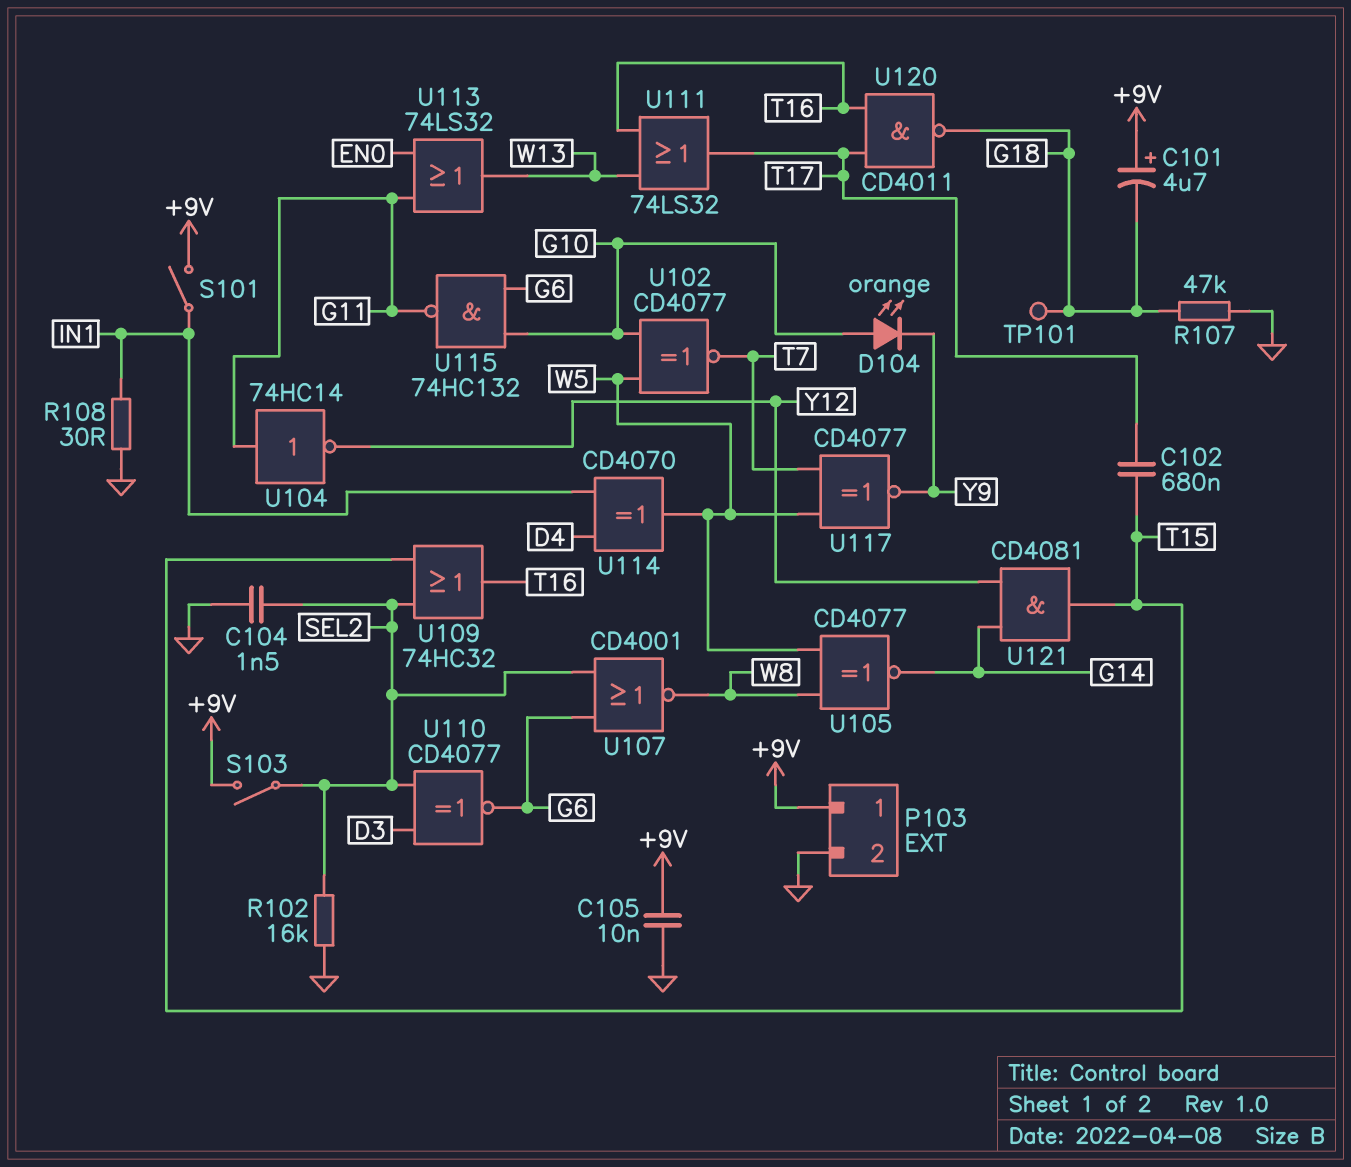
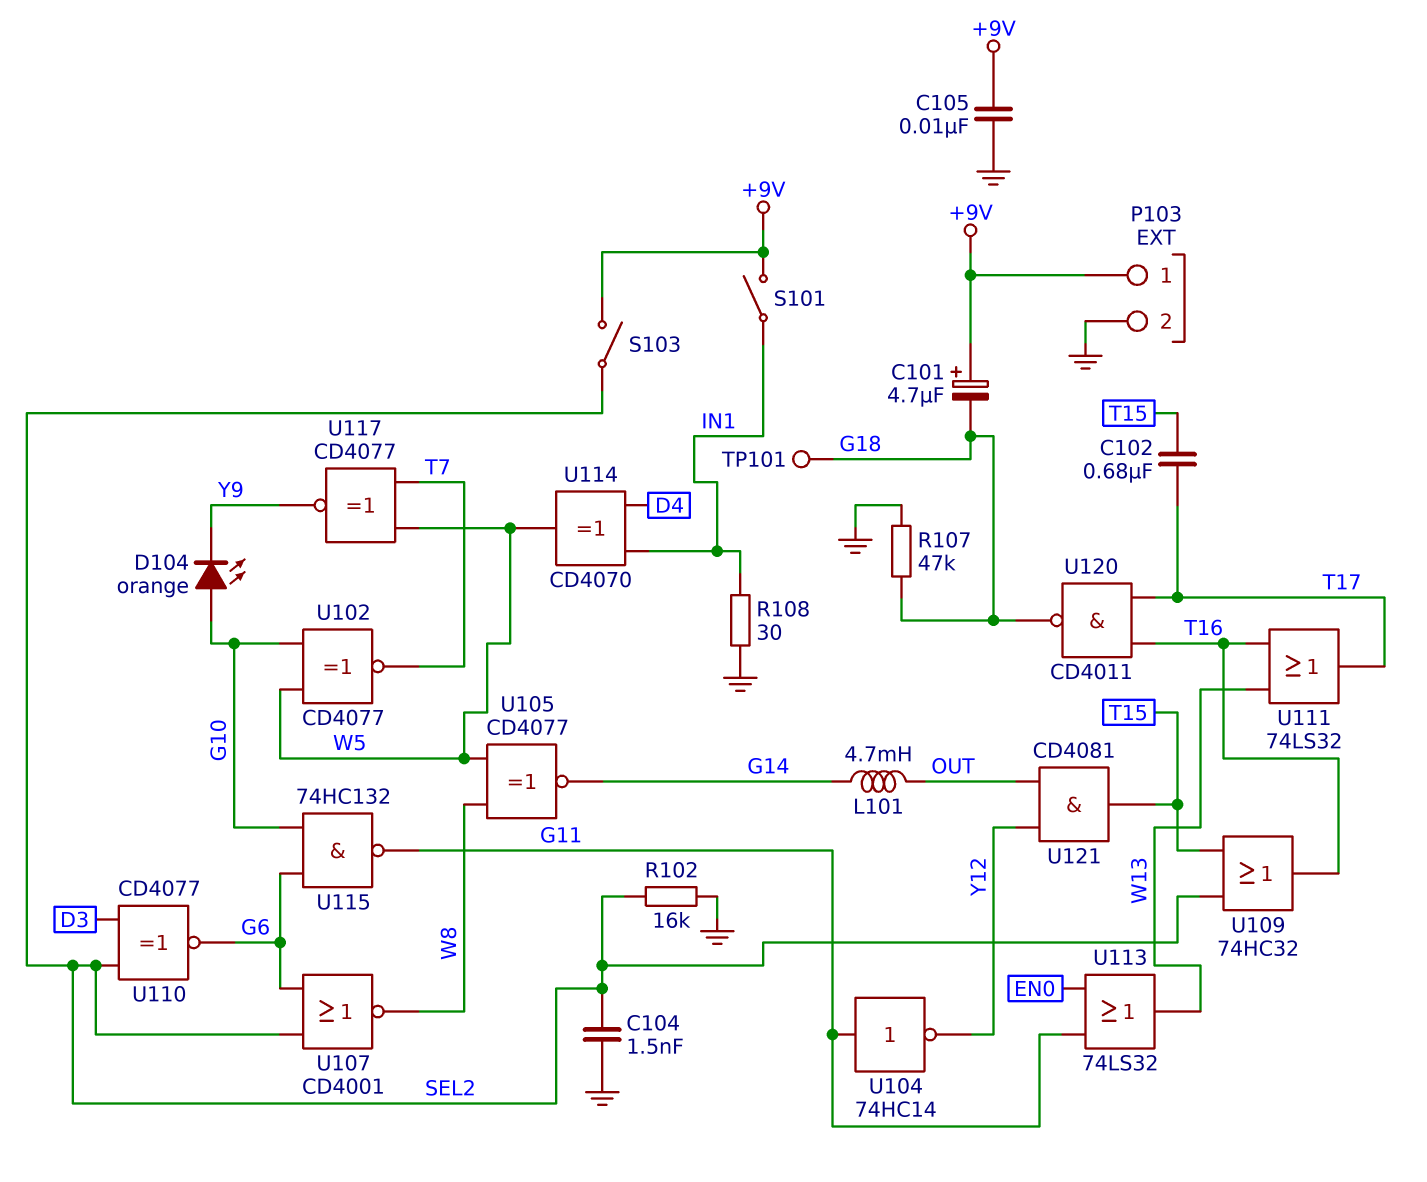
L101: none -> 4.7mH (G14, OUT)
U121: AND CD4081 (in G14, in Y12, out T15) -> AND CD4081 (in OUT, in Y12, out T15)

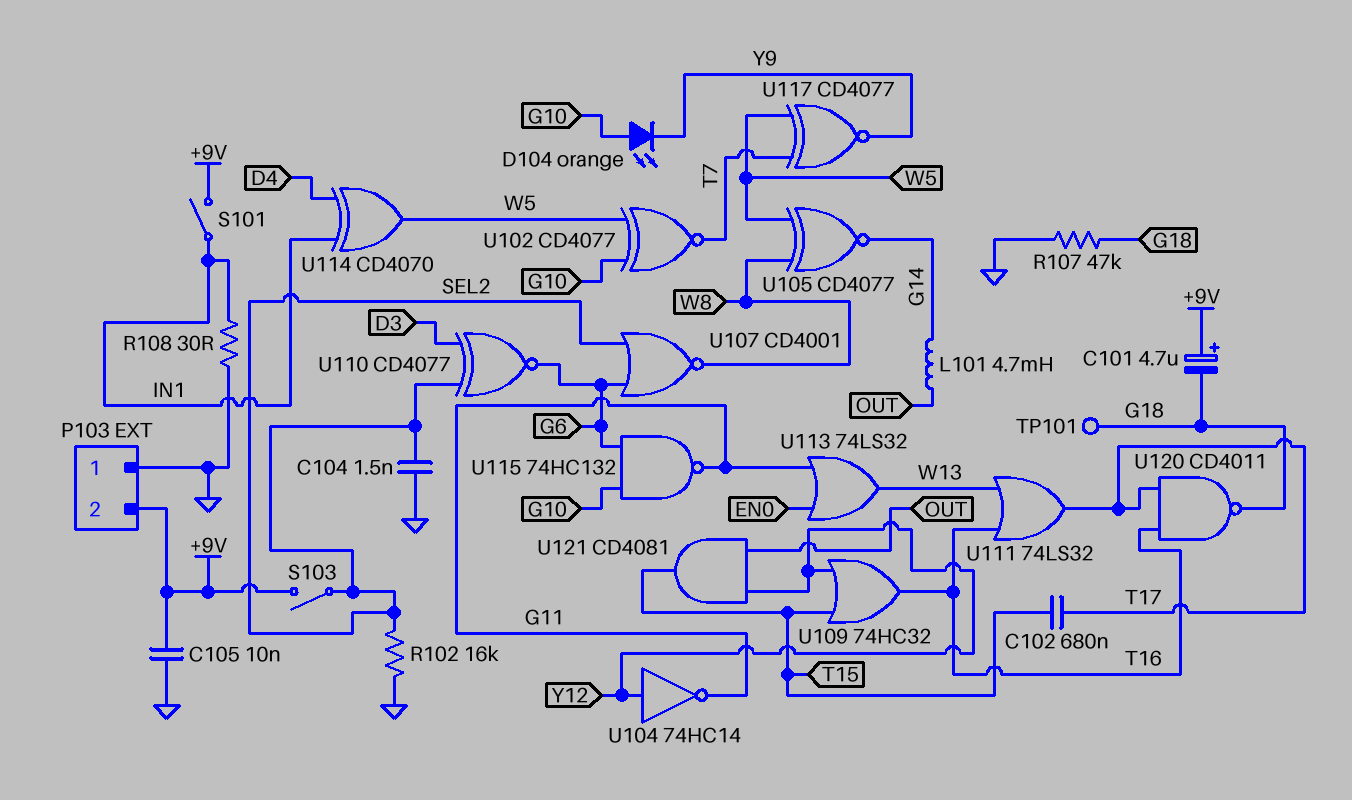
P103 pin 1: +9V -> GND
P103 pin 2: GND -> +9V
U104: NOT 74HC14 (in G11, out Y12) -> NOT 74HC14 (in Y12, out G11)
U109: OR 74HC32 (in SEL2, in T15, out T16) -> OR 74HC32 (in T15, in Y12, out T16)

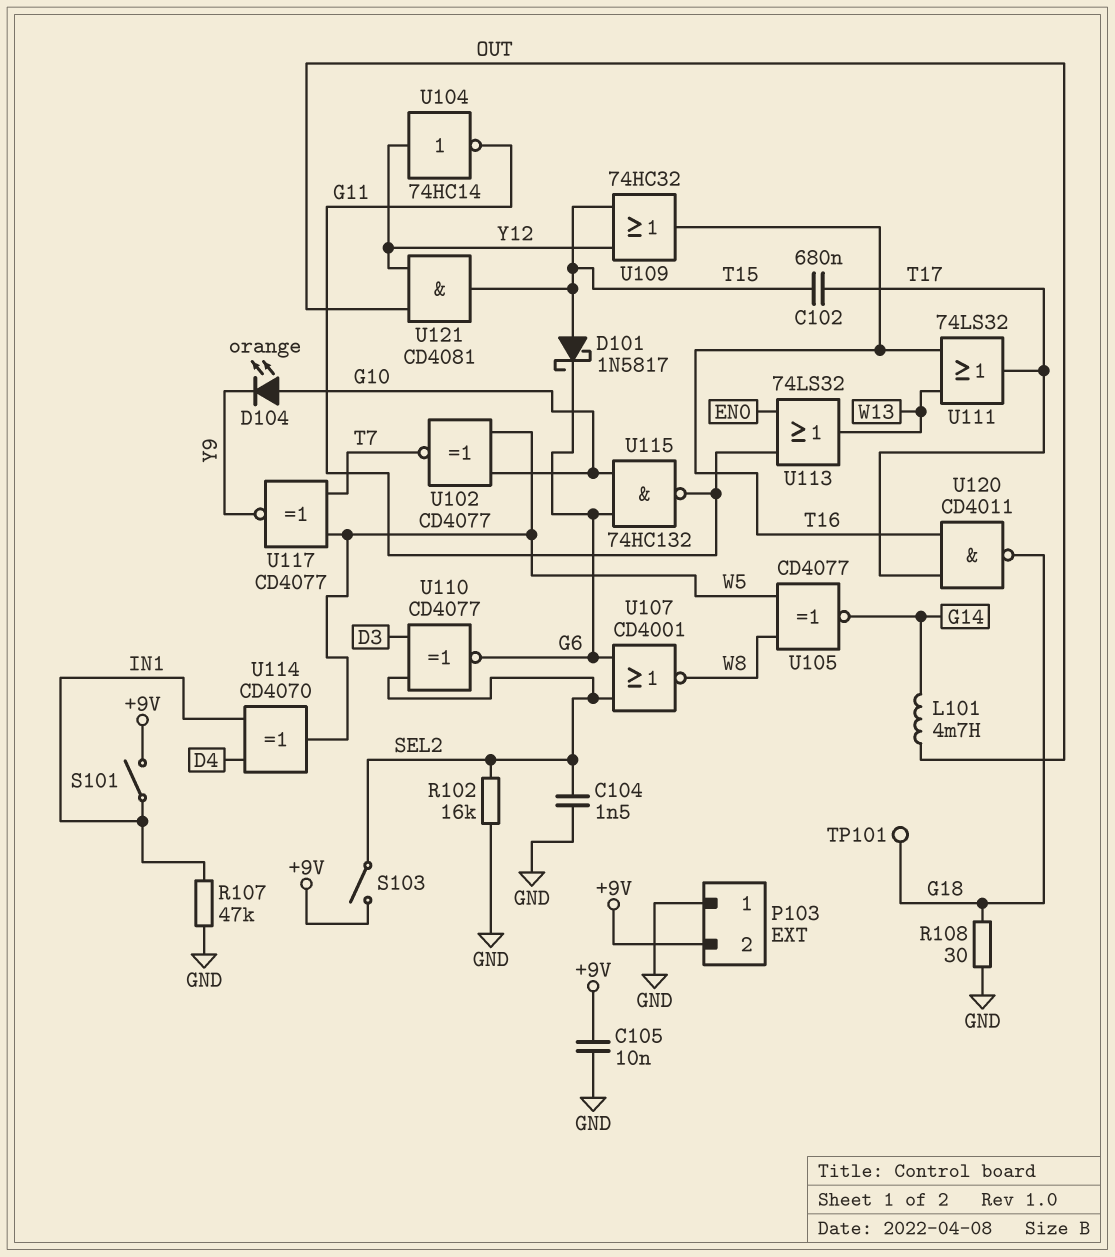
C101: 4.7uF (plus +9V, minus G18) -> none
D101: none -> schottky 1N5817 (A T15, K G6)
R107: 47k (G18, GND) -> 47k (GND, IN1)
R108: 30 (GND, IN1) -> 30 (G18, GND)

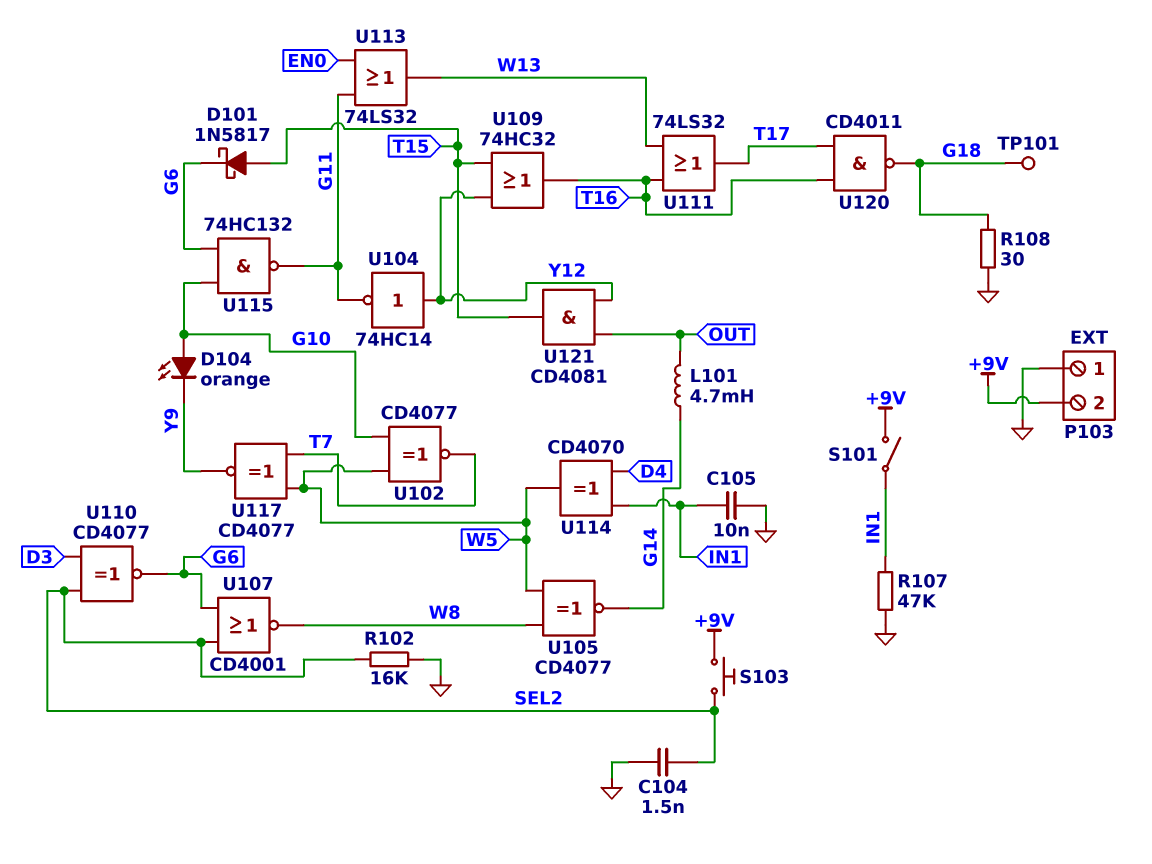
C102: 680nF (T15, T17) -> none
C105: 10nF (+9V, GND) -> 10nF (GND, IN1)
S103: switch (+9V, SEL2) -> button (+9V, SEL2)

